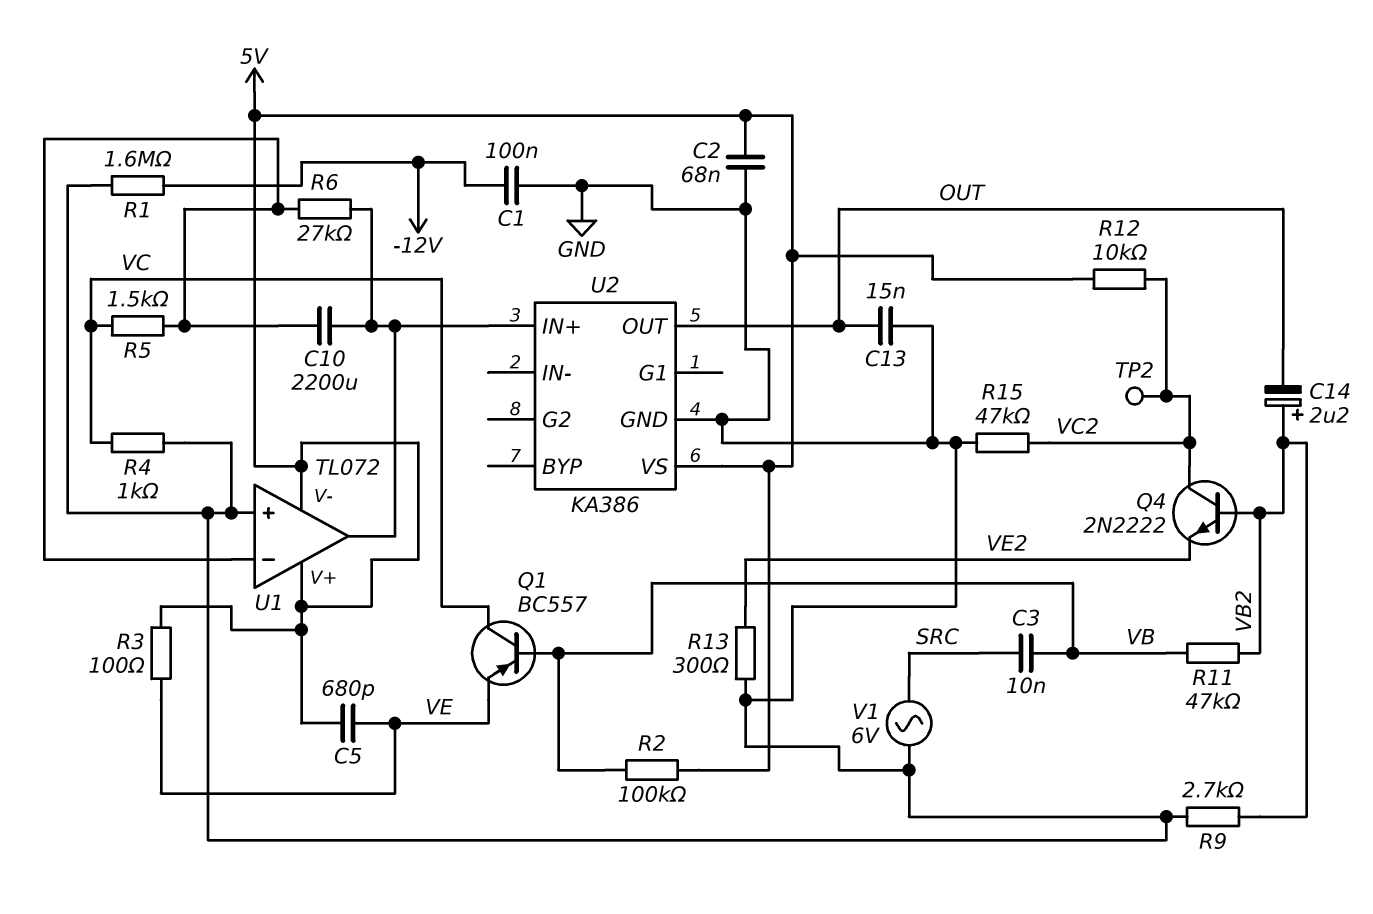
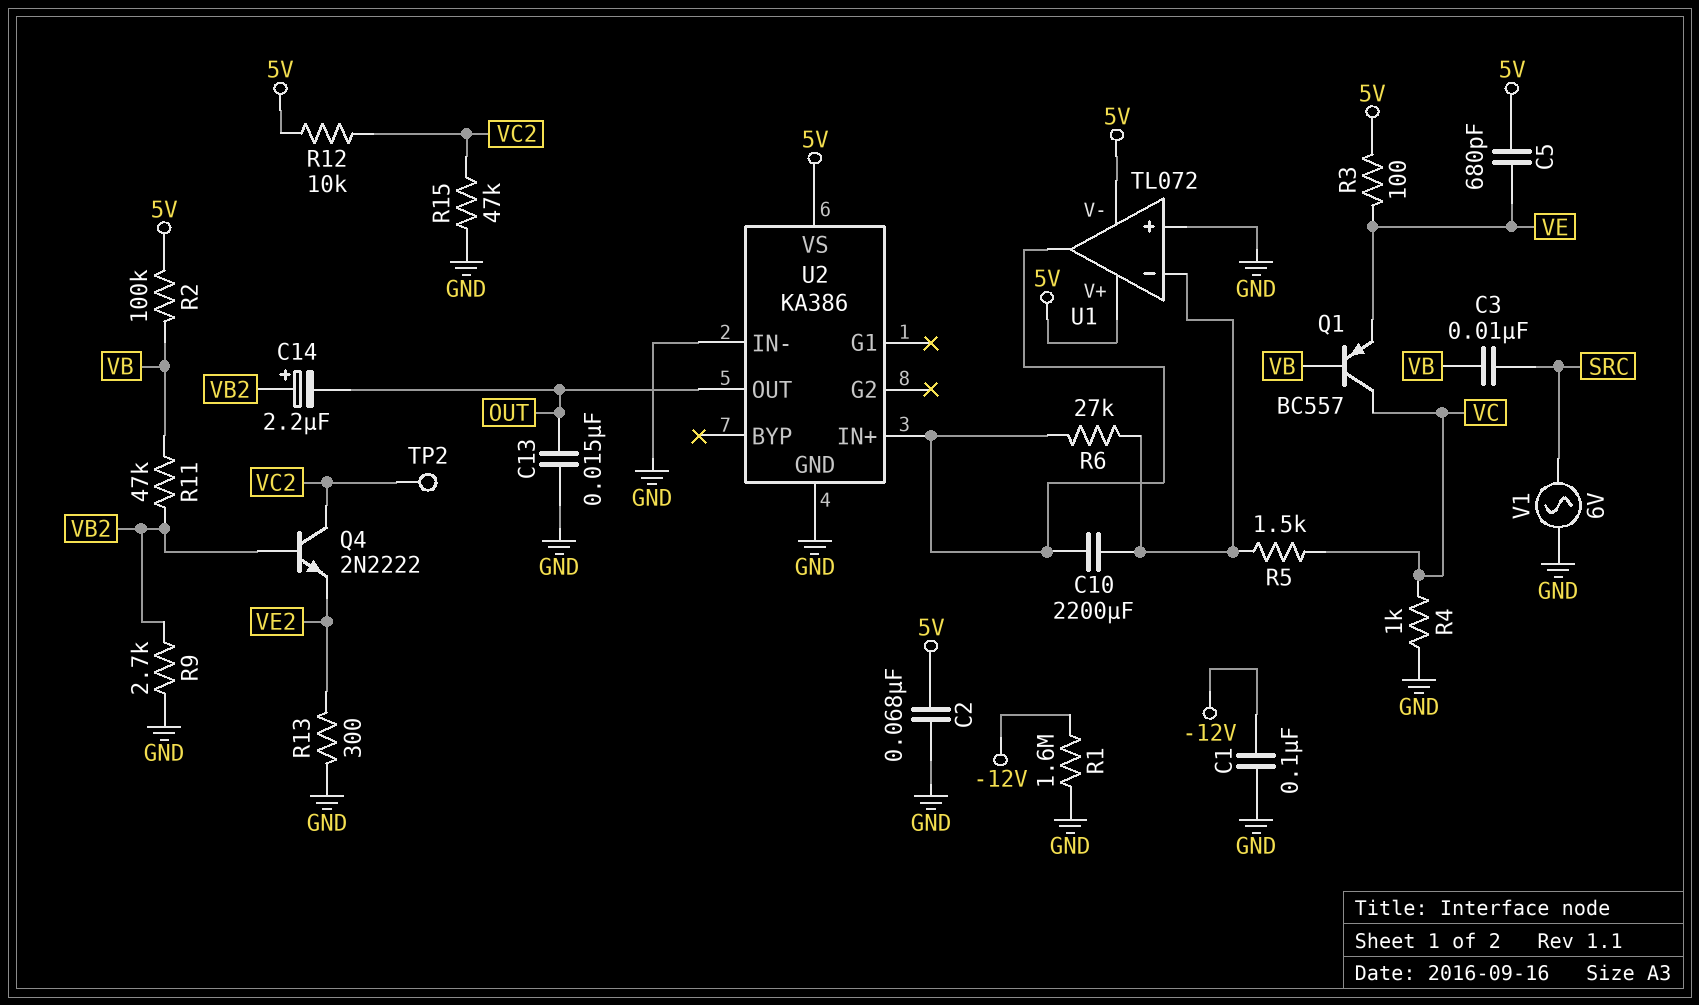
U2 pin IN-: none -> GND

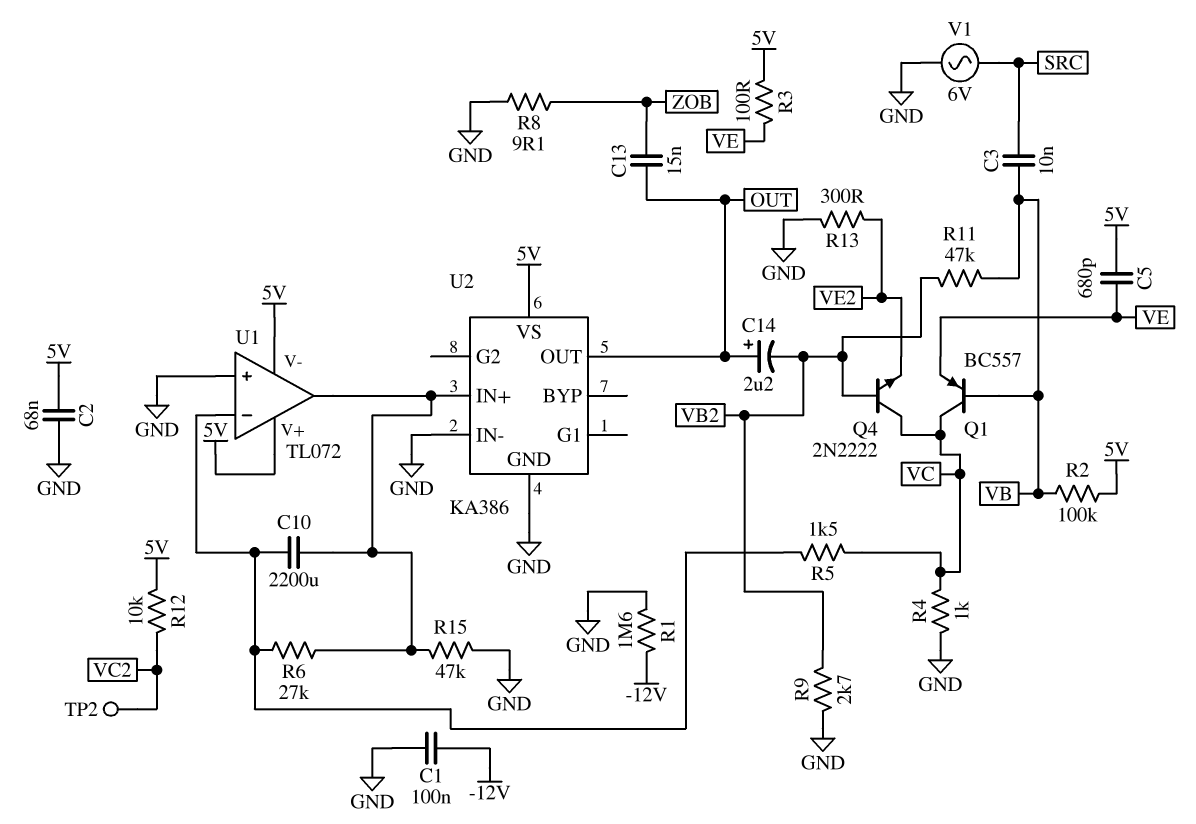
C13: 15nF (GND, OUT) -> 15nF (OUT, ZOB)
C14: 2.2uF (plus VB2, minus OUT) -> 2.2uF (plus OUT, minus VB2)
Q4: NPN 2N2222 (B VB2, C VC2, E VE2) -> NPN 2N2222 (B VB2, C VC, E VE2)
R8: none -> 9.1 (GND, ZOB)
R15: 47k (GND, VC2) -> 47k (GND, U1/out)

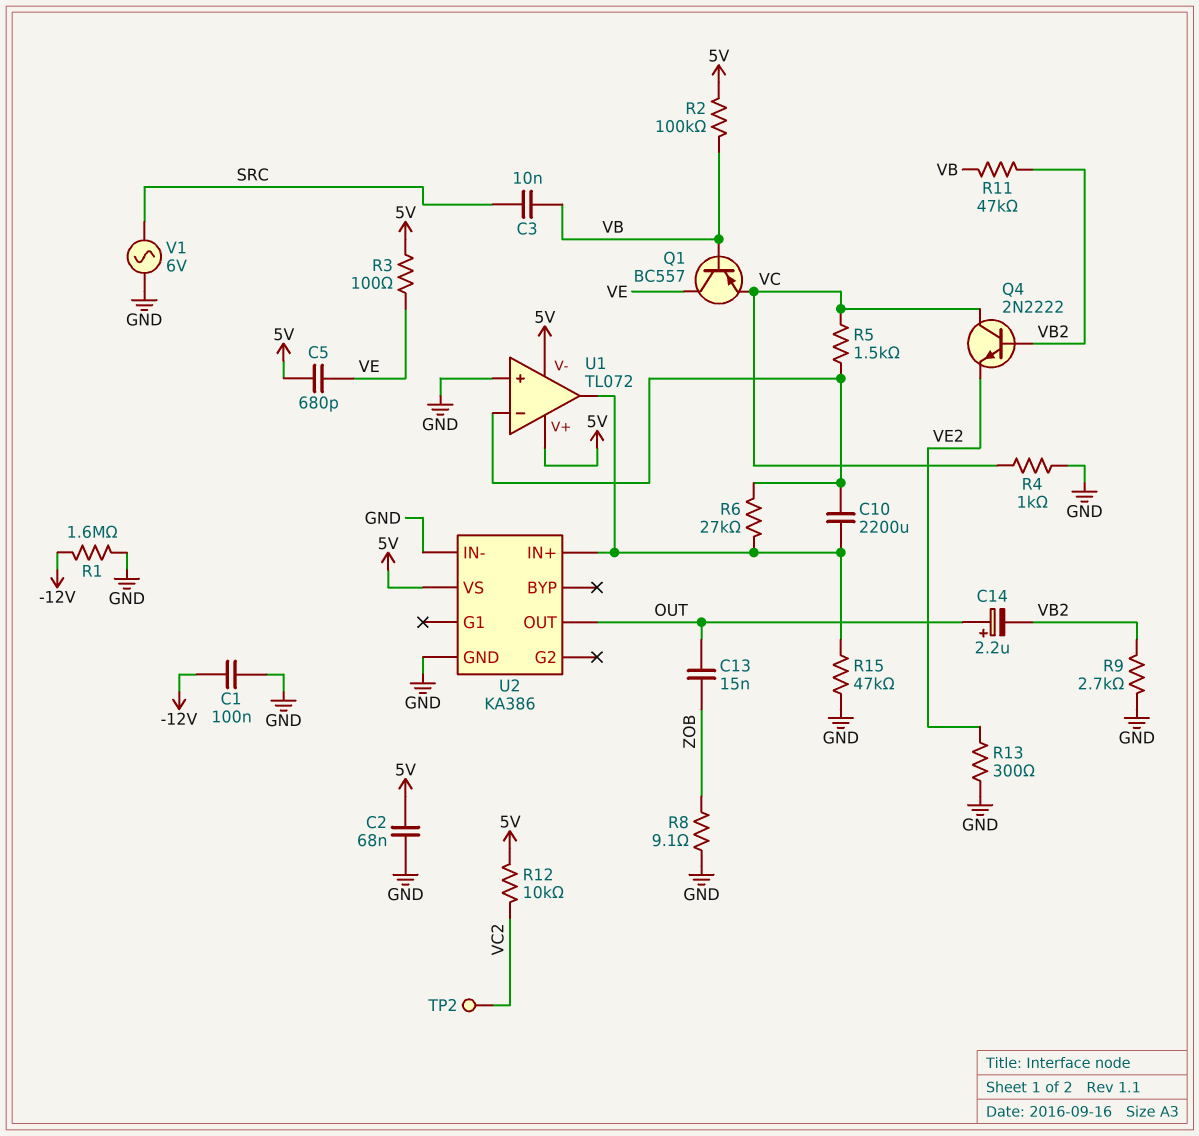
Q1: PNP BC557 (B VB, C VC, E VE) -> PNP BC557 (B VB, C VE, E VC)

